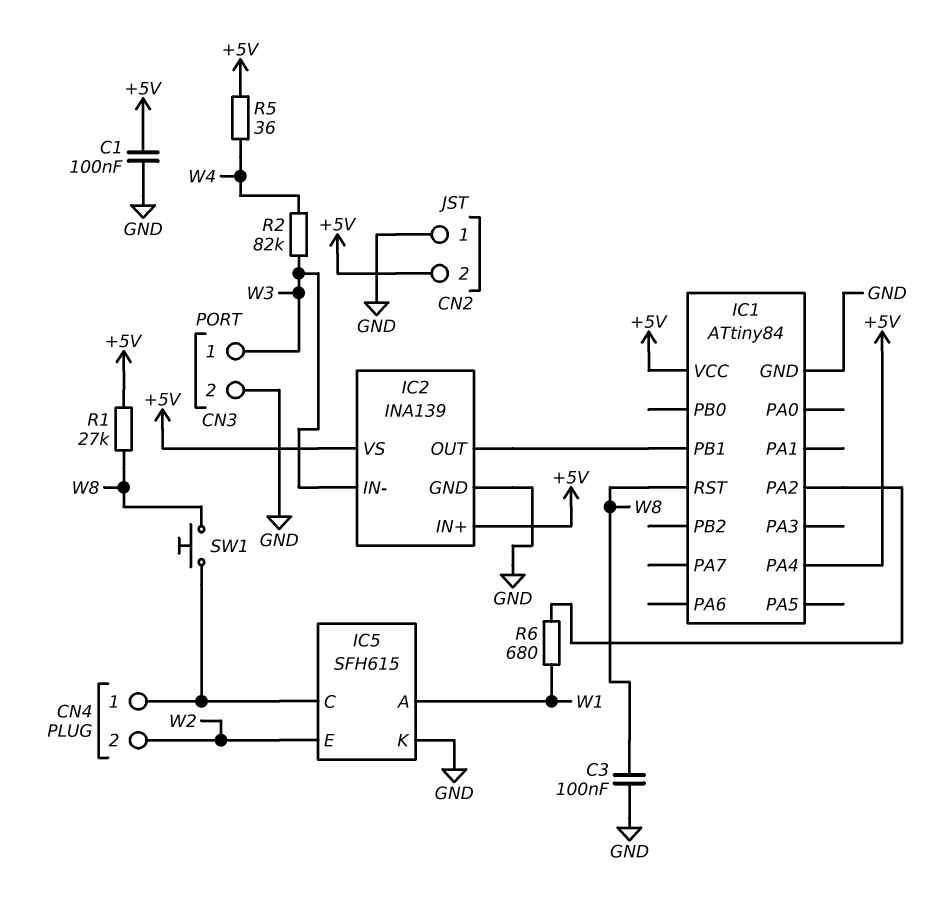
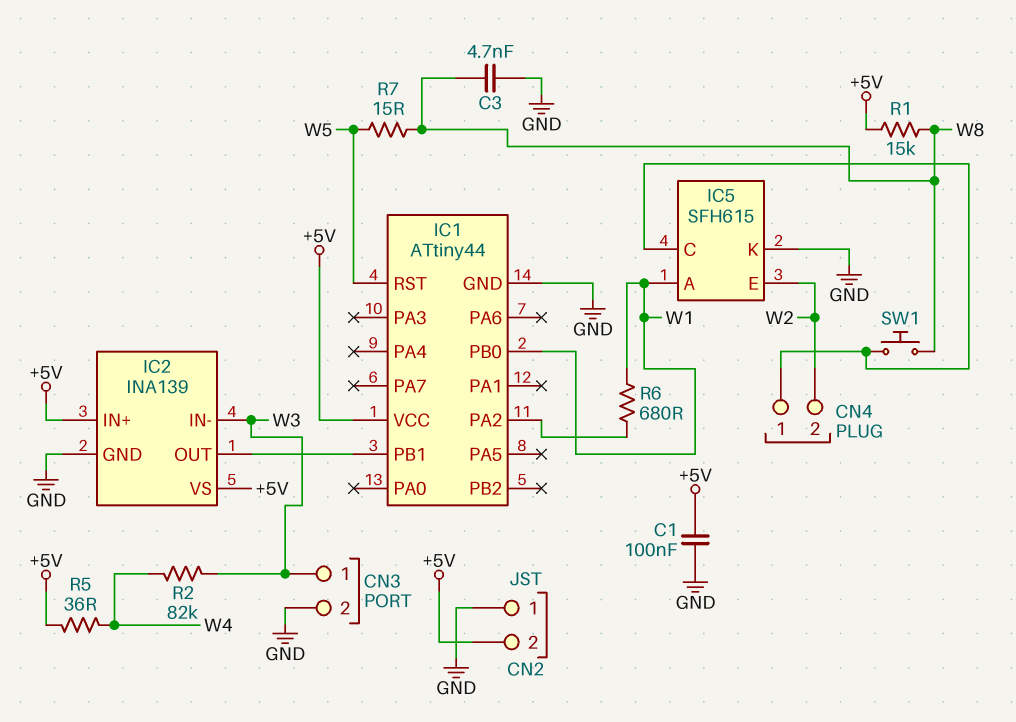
C3: 100nF (GND, W8) -> 4.7nF (GND, W8)
IC1: ATtiny84 -> ATtiny44
IC1 pin PA4: +5V -> none
IC1 pin PB0: none -> W1
IC1 pin RST: W8 -> W5
R1: 27k (+5V, W8) -> 15k (+5V, W8)
R7: none -> 15 (W5, W8)

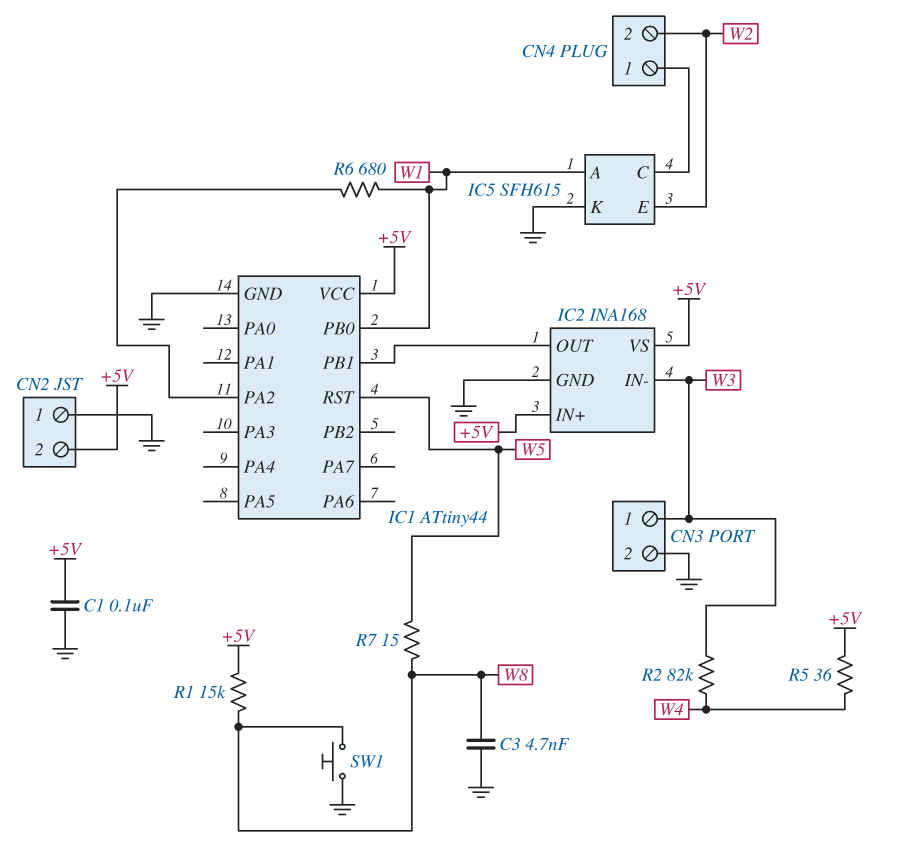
IC2: INA139 -> INA168
SW1: button (CN4/1, W8) -> button (GND, W8)

